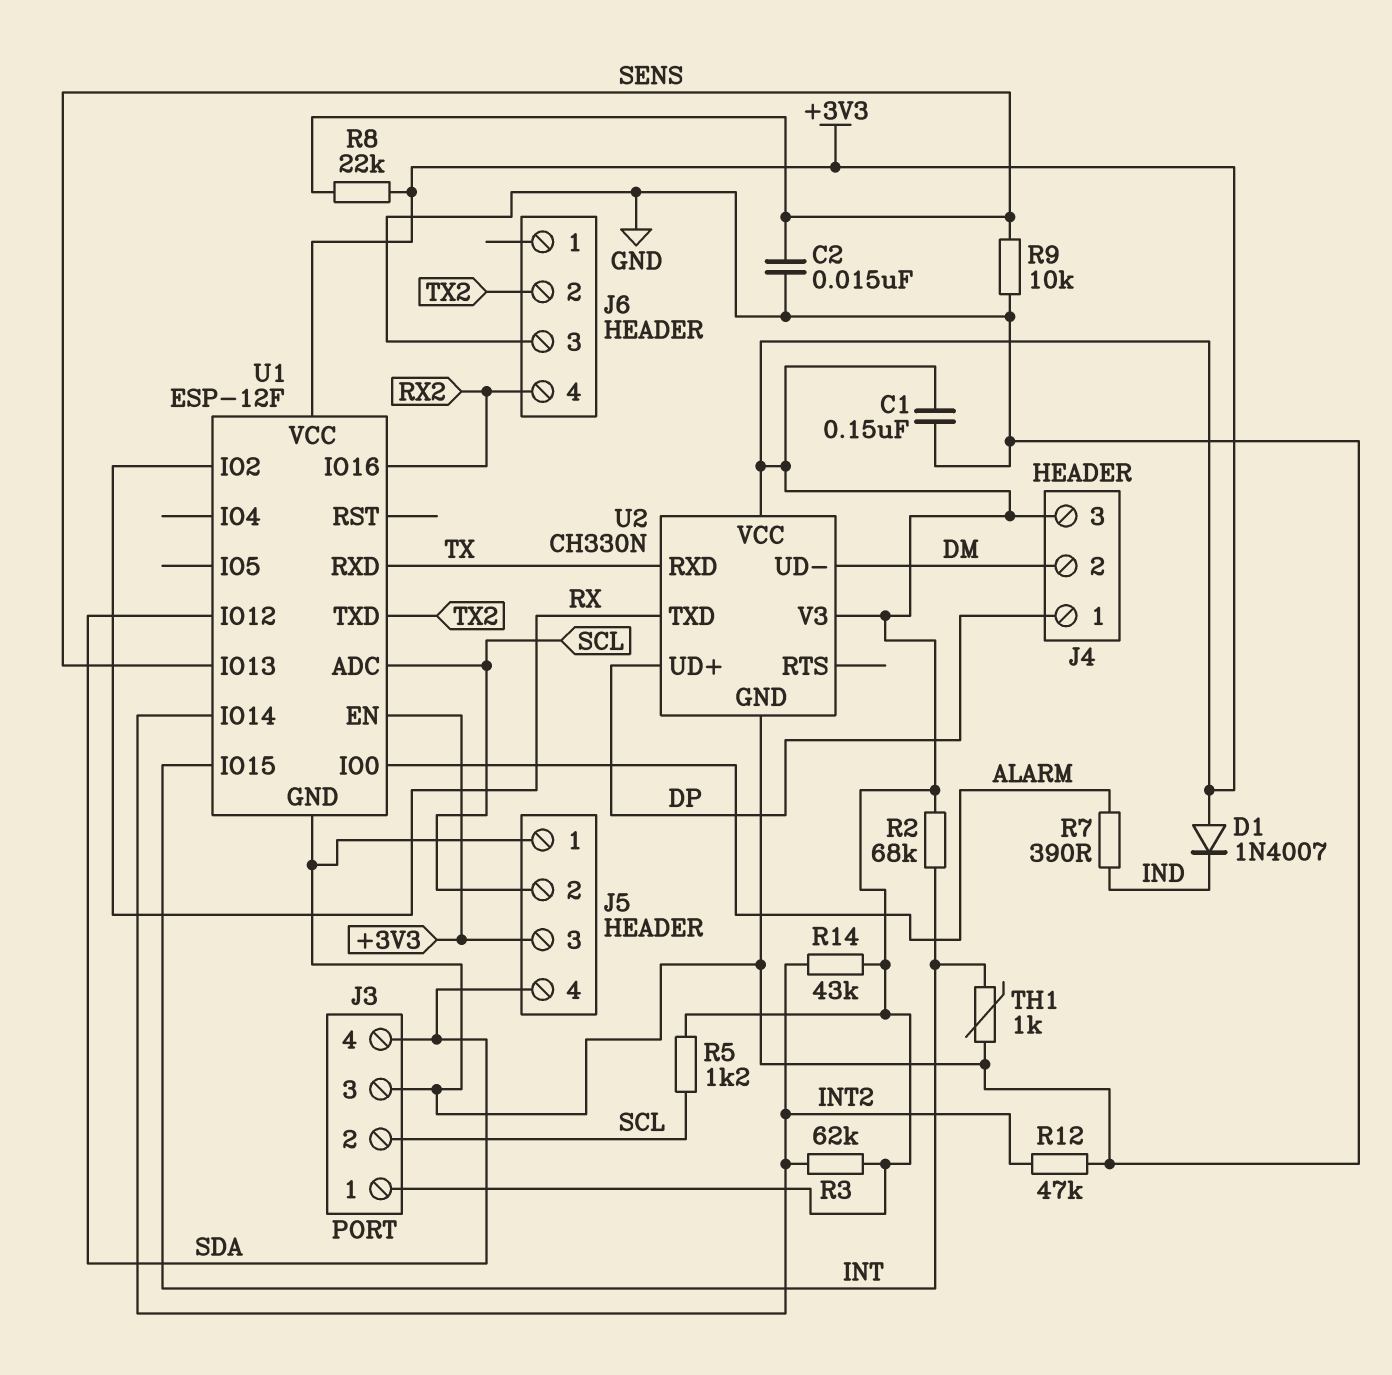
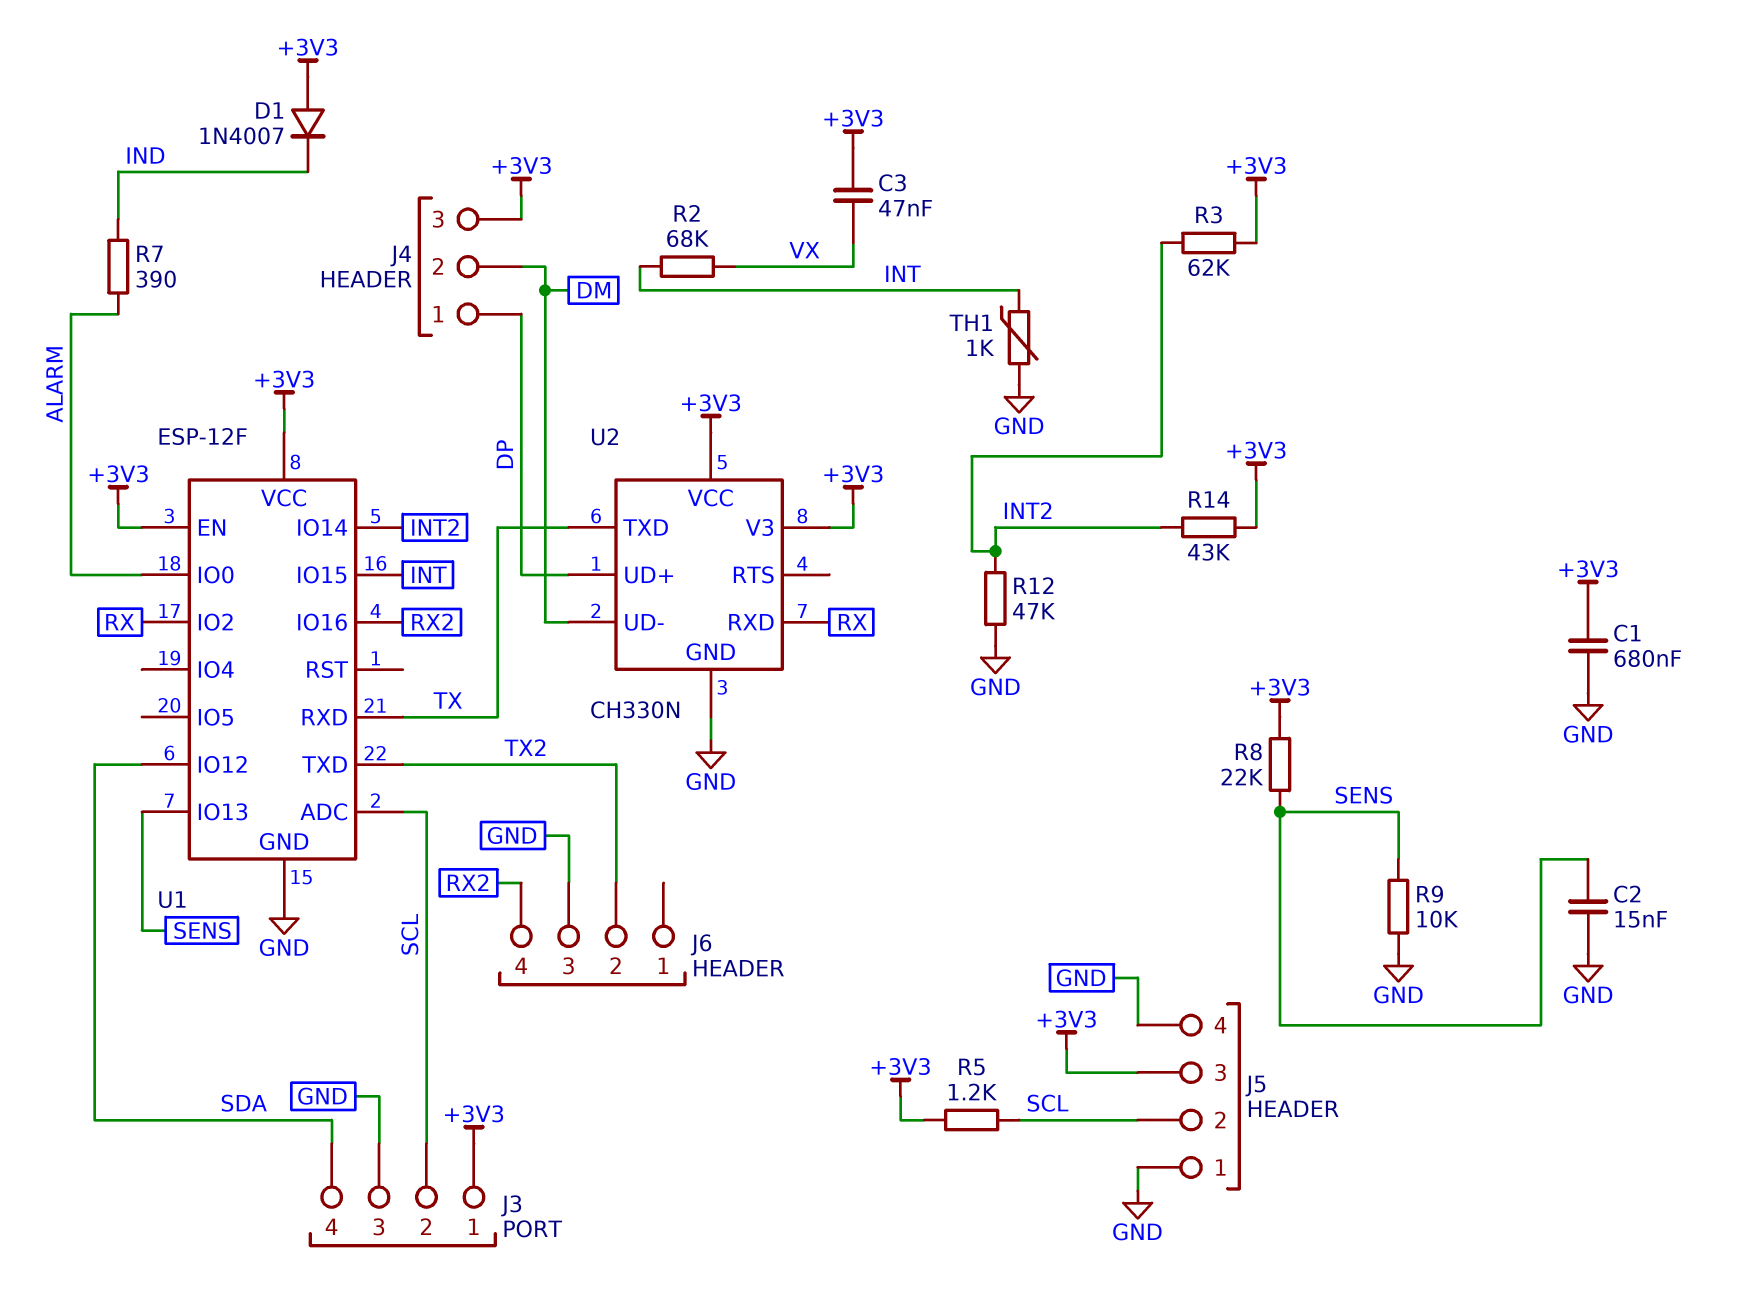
C1: 150nF (+3V3, GND) -> 680nF (+3V3, GND)
C3: none -> 47nF (+3V3, VX)
J5 pin 4: SDA -> GND
R2: 68k (+3V3, INT) -> 68k (INT, VX)
U2 pin RXD: TX -> RX
U2 pin TXD: RX -> TX

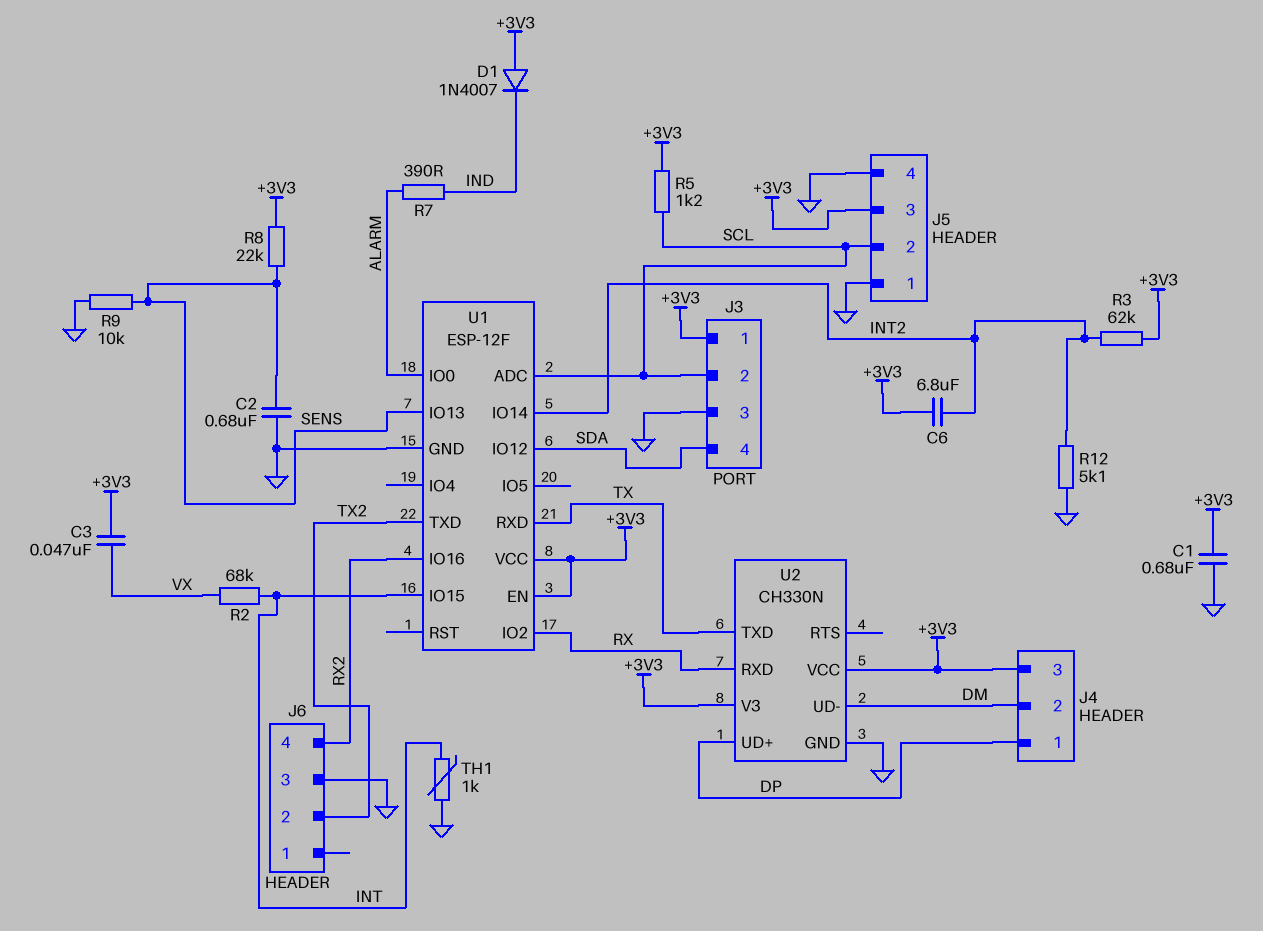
C2: 15nF (GND, SENS) -> 680nF (GND, SENS)
C6: none -> 6.8uF (+3V3, INT2)
R12: 47k (GND, INT2) -> 5.1k (GND, INT2)
R14: 43k (+3V3, INT2) -> none

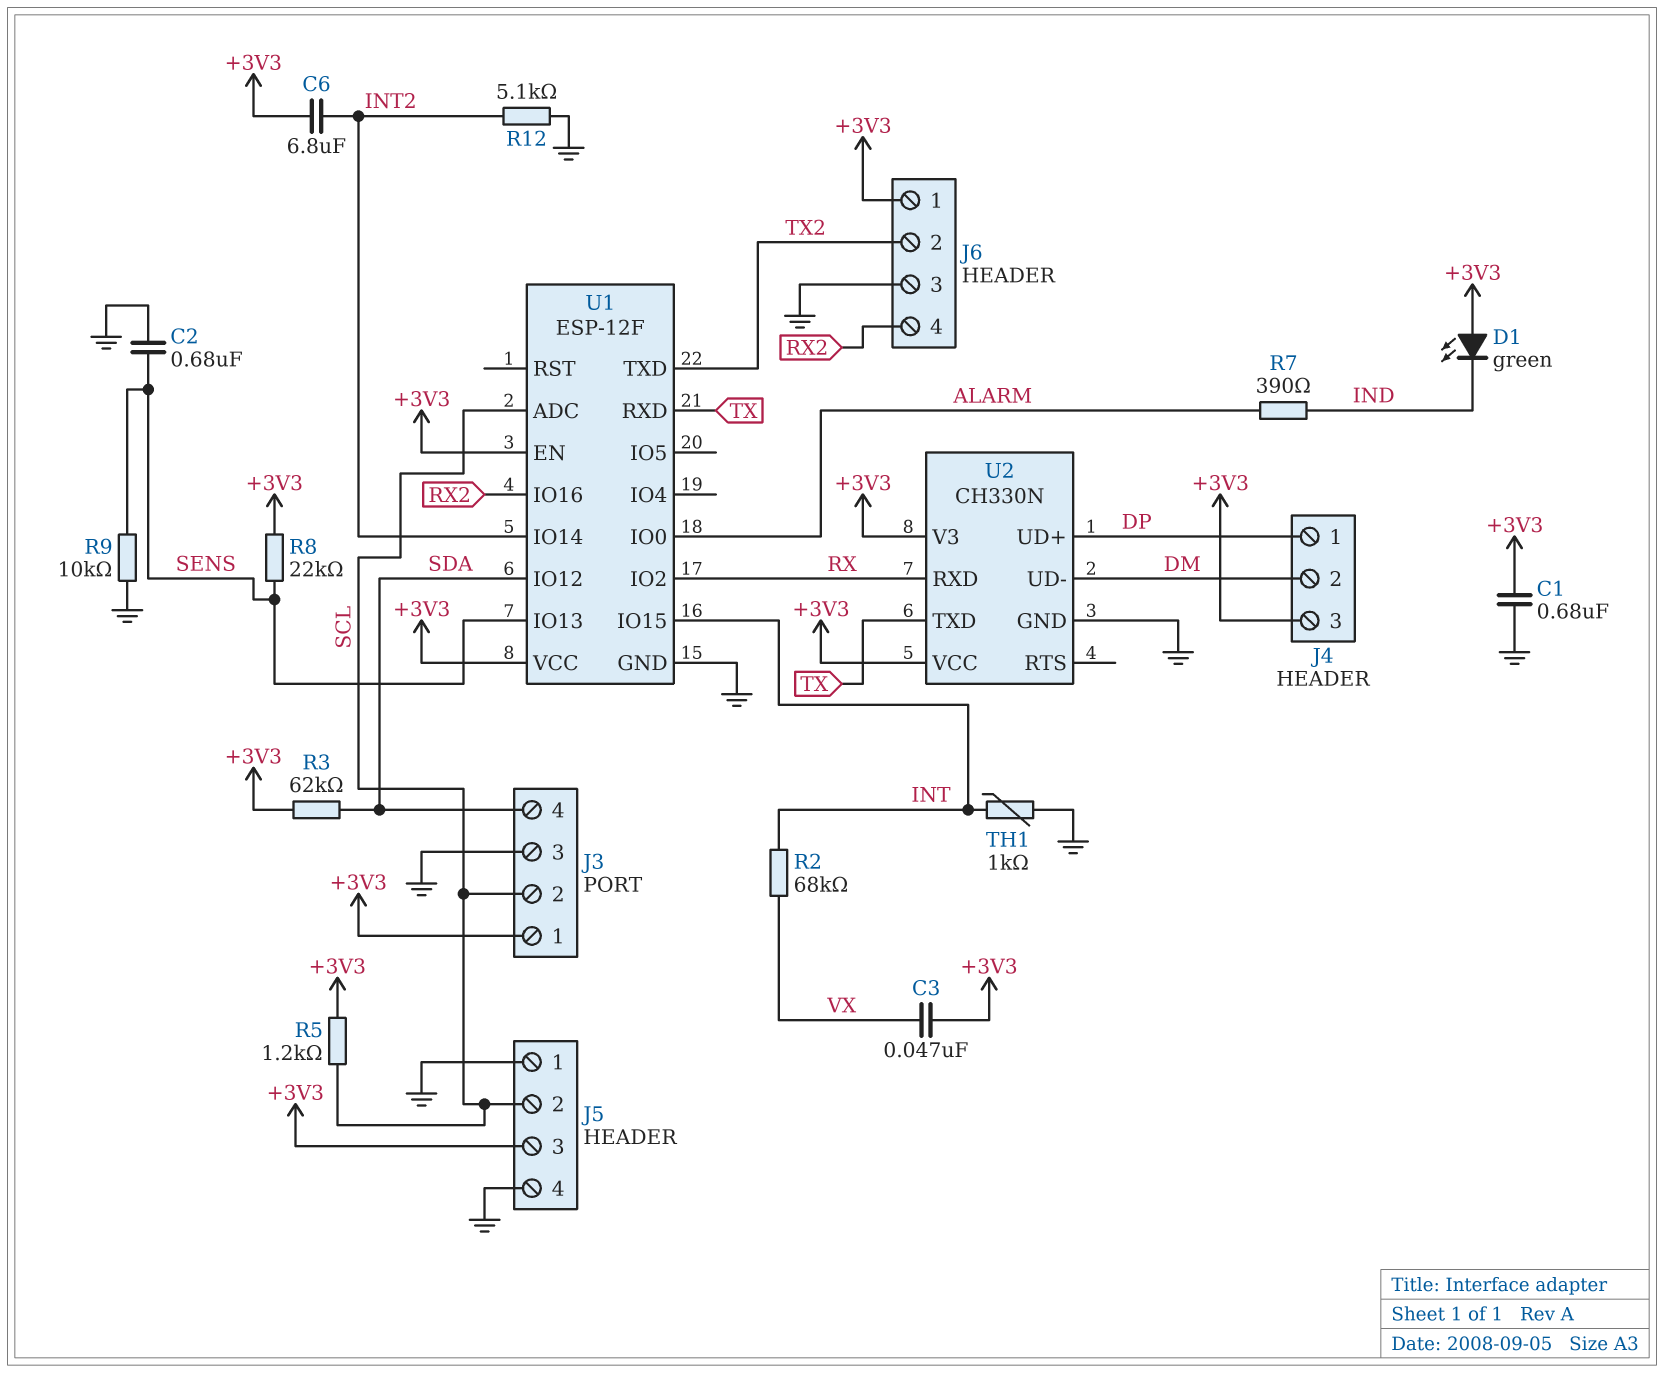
D1: diode 1N4007 (A +3V3, K IND) -> LED green (A +3V3, K IND)
J6 pin 1: none -> +3V3
R3: 62k (+3V3, INT2) -> 62k (+3V3, SDA)

